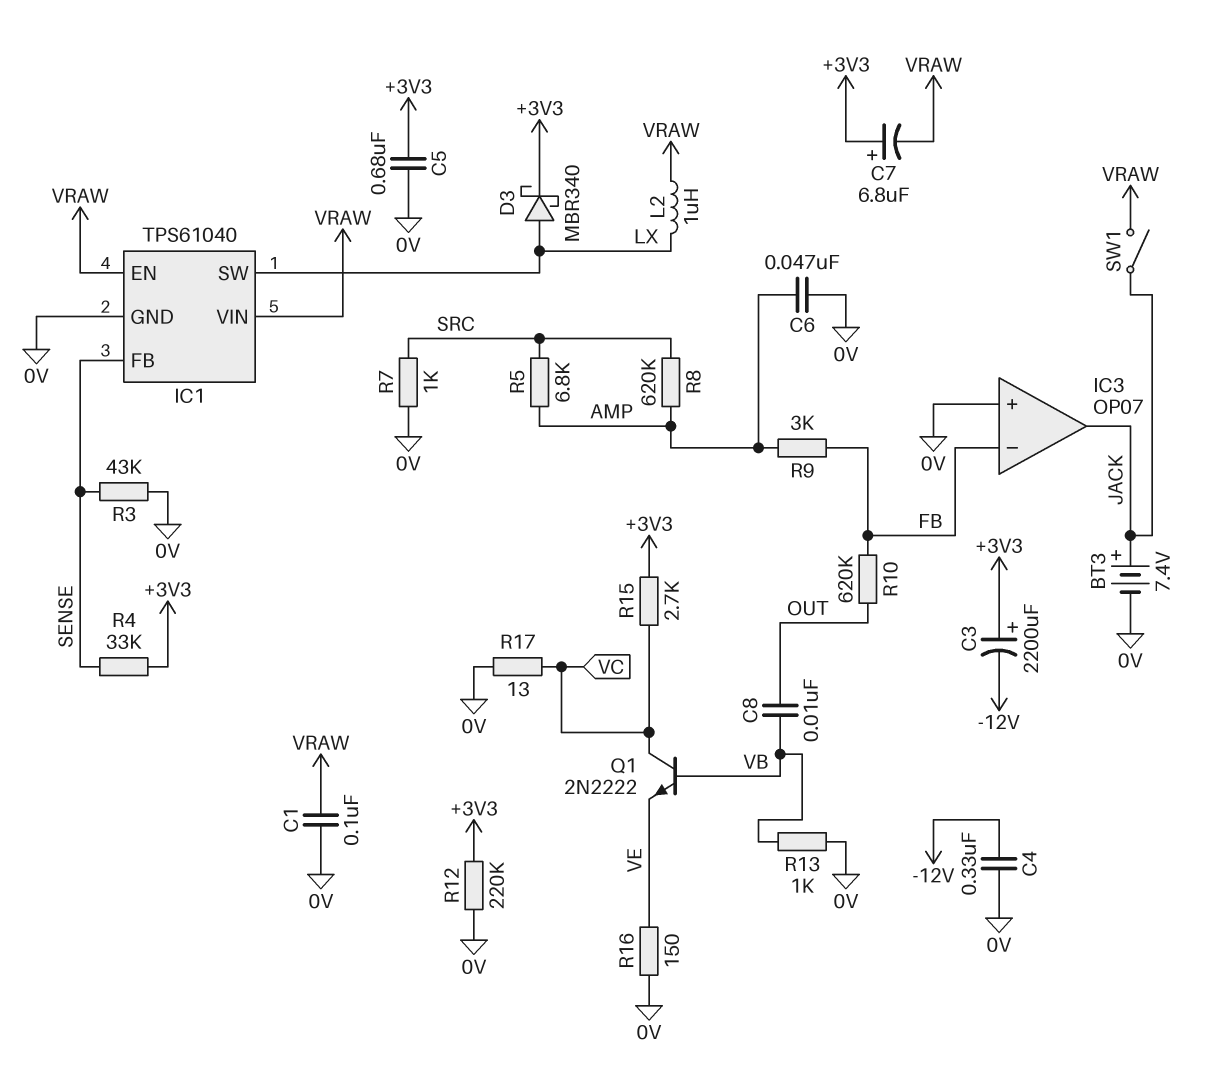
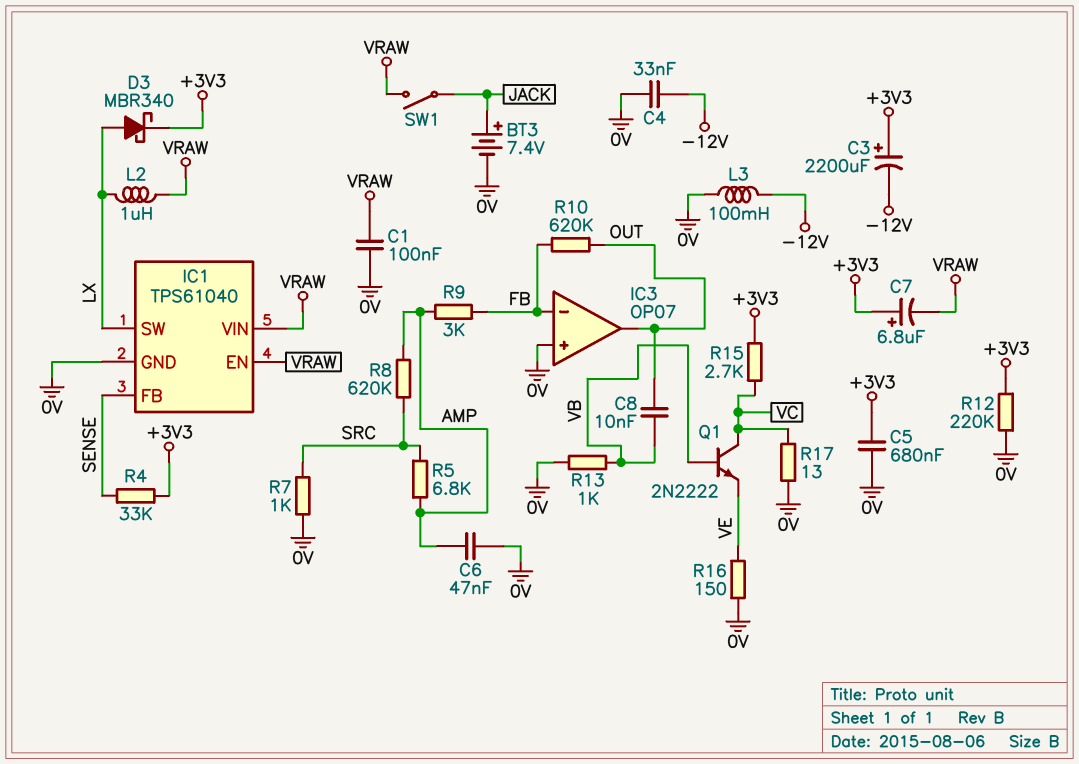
C4: 330nF (-12V, 0V) -> 33nF (-12V, 0V)
IC3 pin out: JACK -> OUT
L3: none -> 100mH (-12V, 0V)
R3: 43k (0V, SENSE) -> none

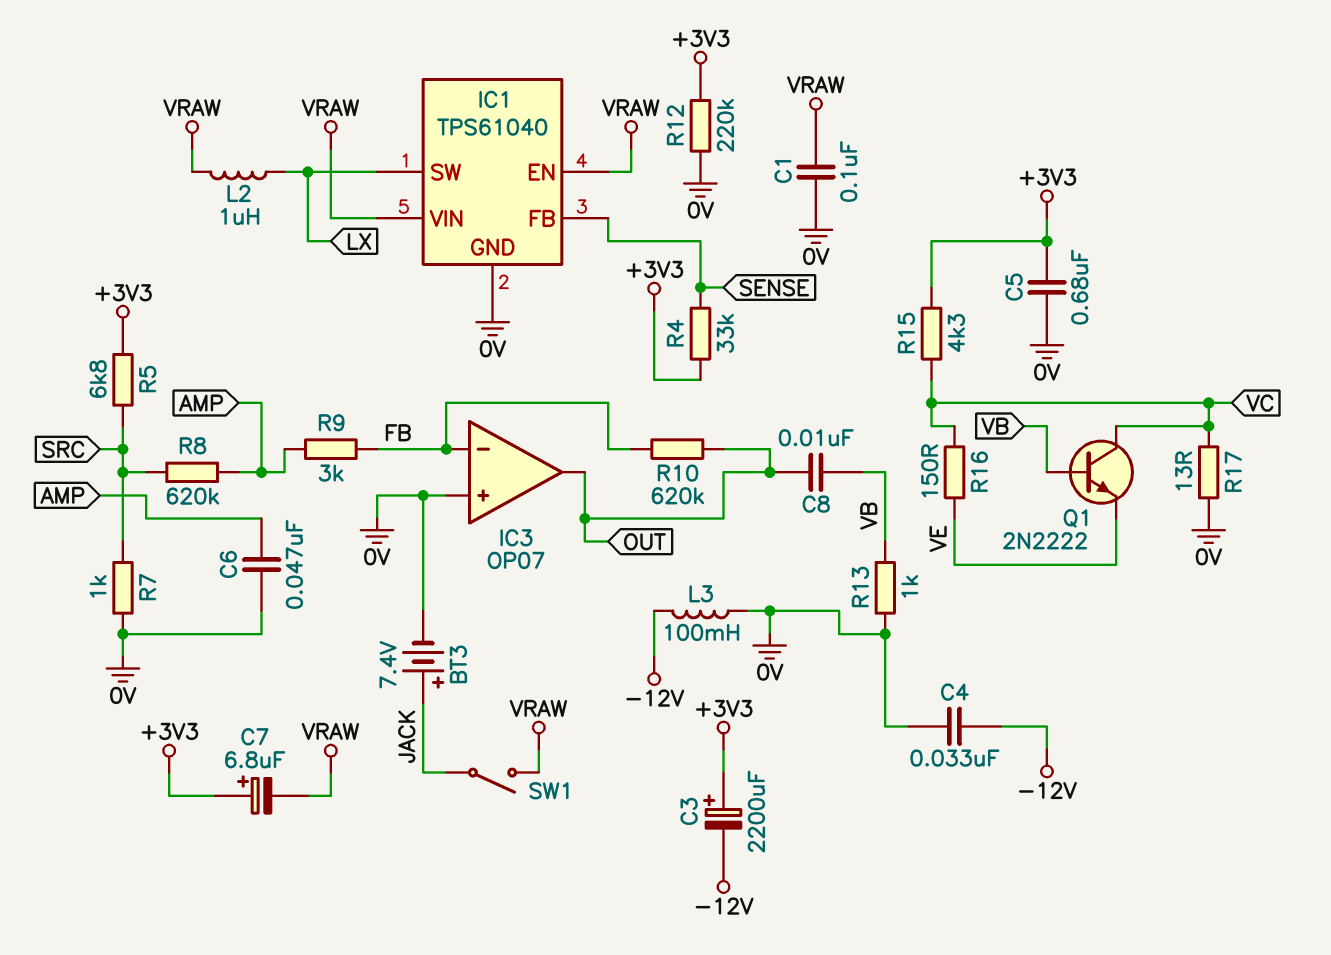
D3: schottky MBR340 (A LX, K +3V3) -> none
R5: 6.8k (AMP, SRC) -> 6.8k (+3V3, SRC)
R15: 2.7k (+3V3, VC) -> 4.3k (+3V3, VC)
R16: 150 (0V, VE) -> 150 (VC, VE)

